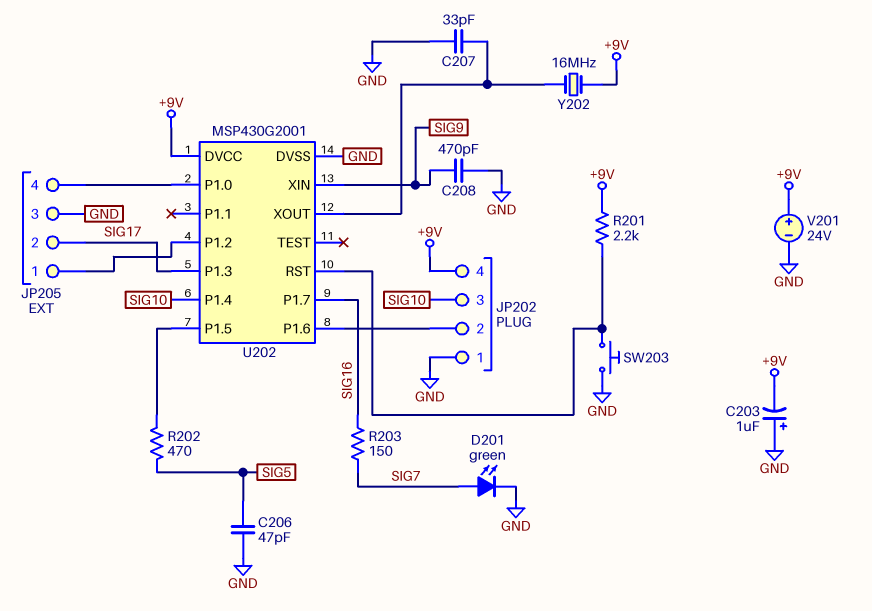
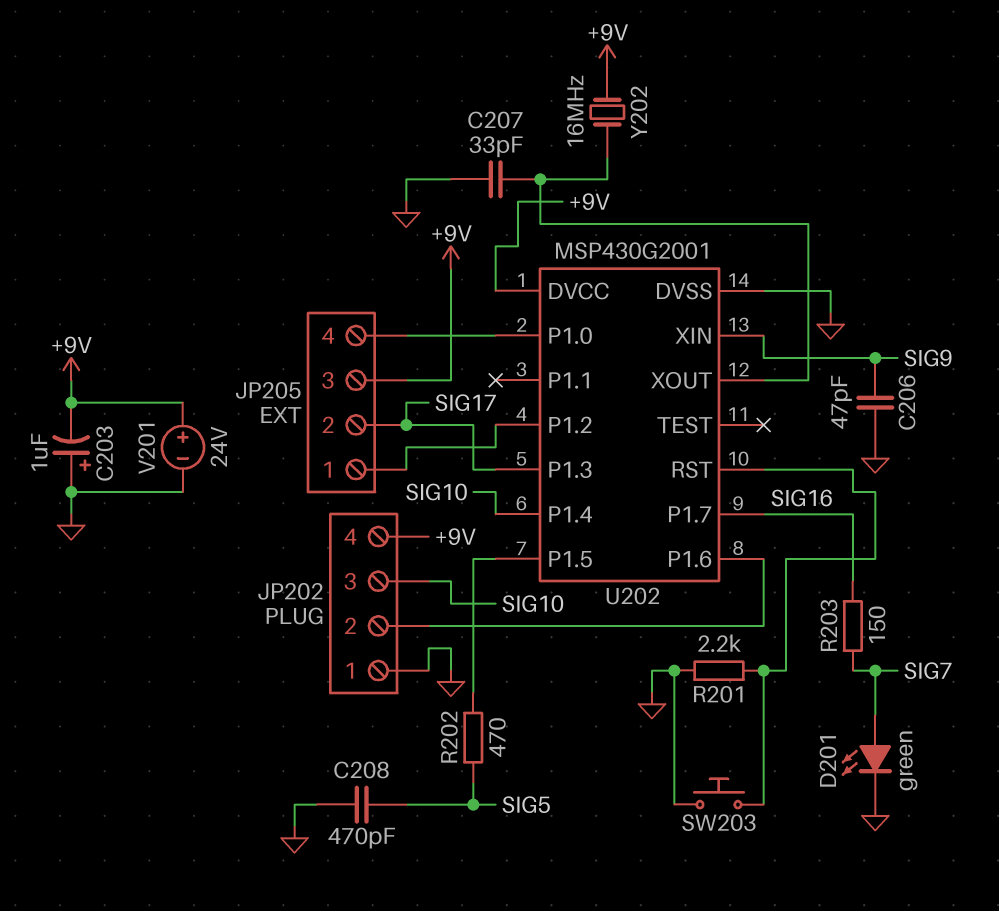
C206: 47pF (GND, SIG5) -> 47pF (GND, SIG9)
C208: 470pF (GND, SIG9) -> 470pF (GND, SIG5)
JP205 pin 3: GND -> +9V
R201: 2.2k (+9V, U202/RST) -> 2.2k (GND, U202/RST)

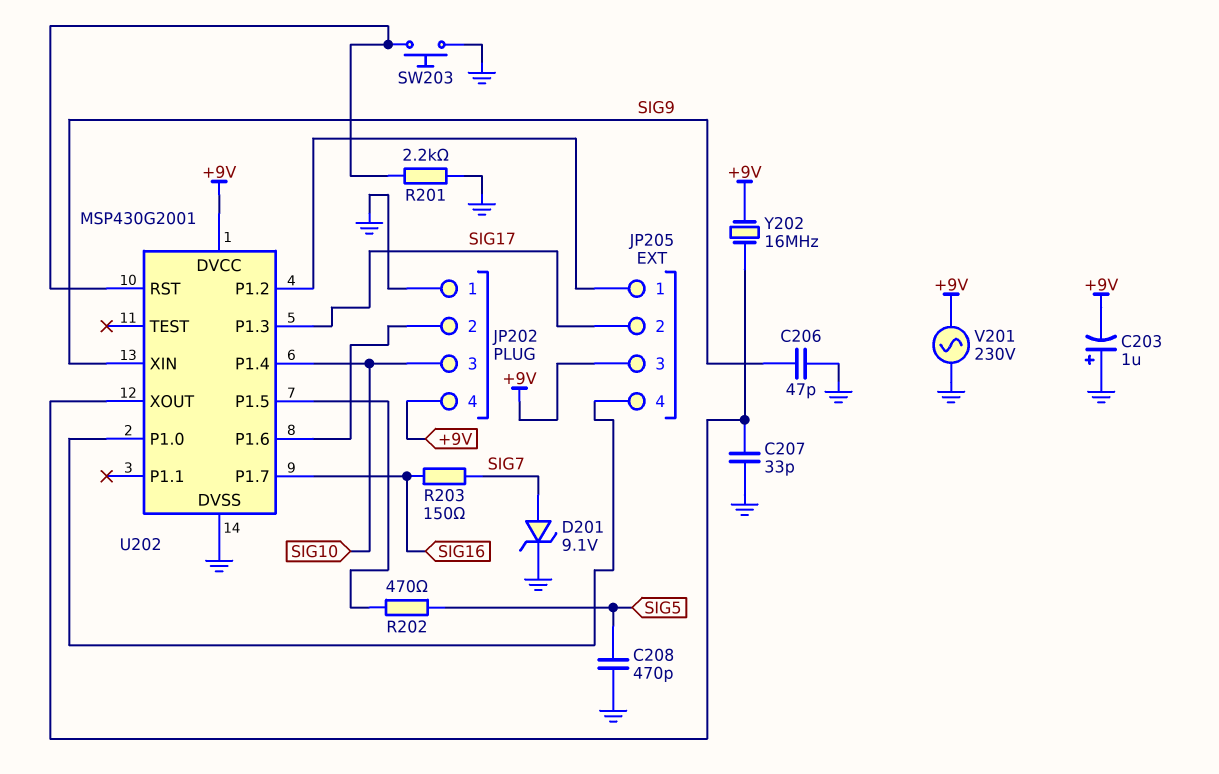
D201: LED green (A SIG7, K GND) -> zener 9.1V (A SIG7, K GND)
V201: 24V (plus +9V, minus GND) -> AC 230V (+9V, GND)

